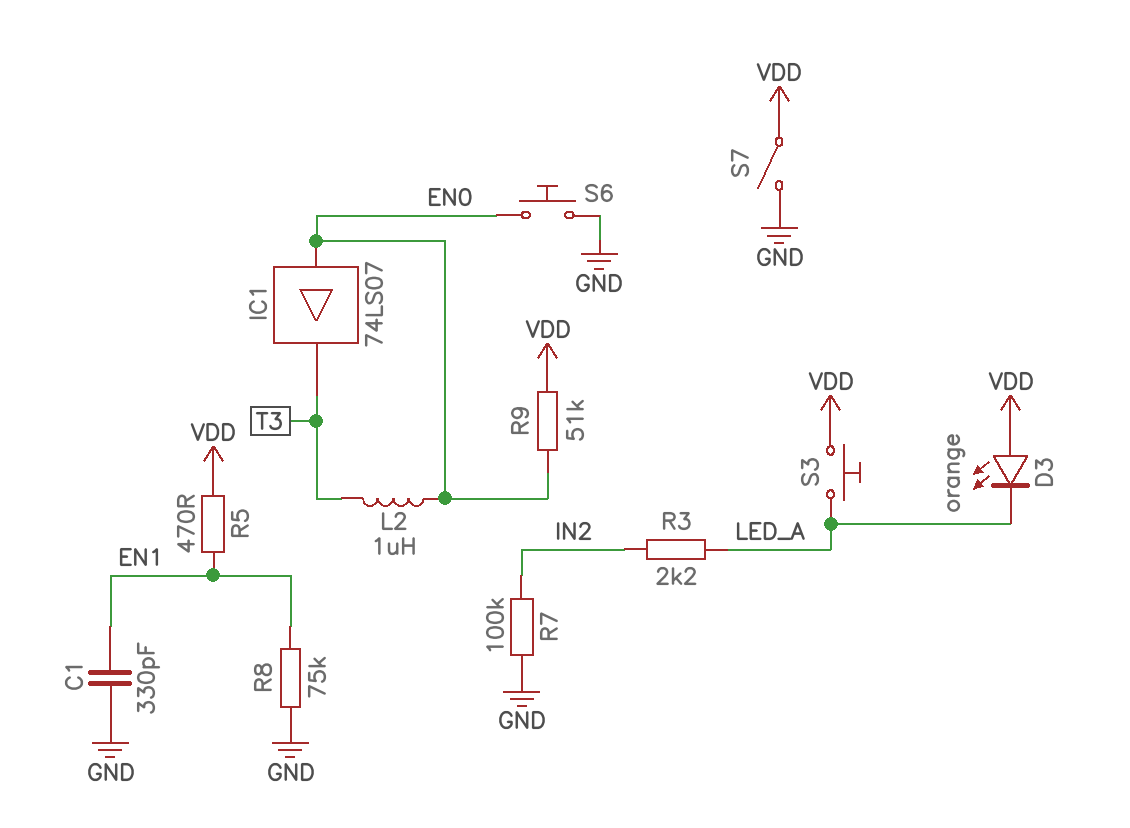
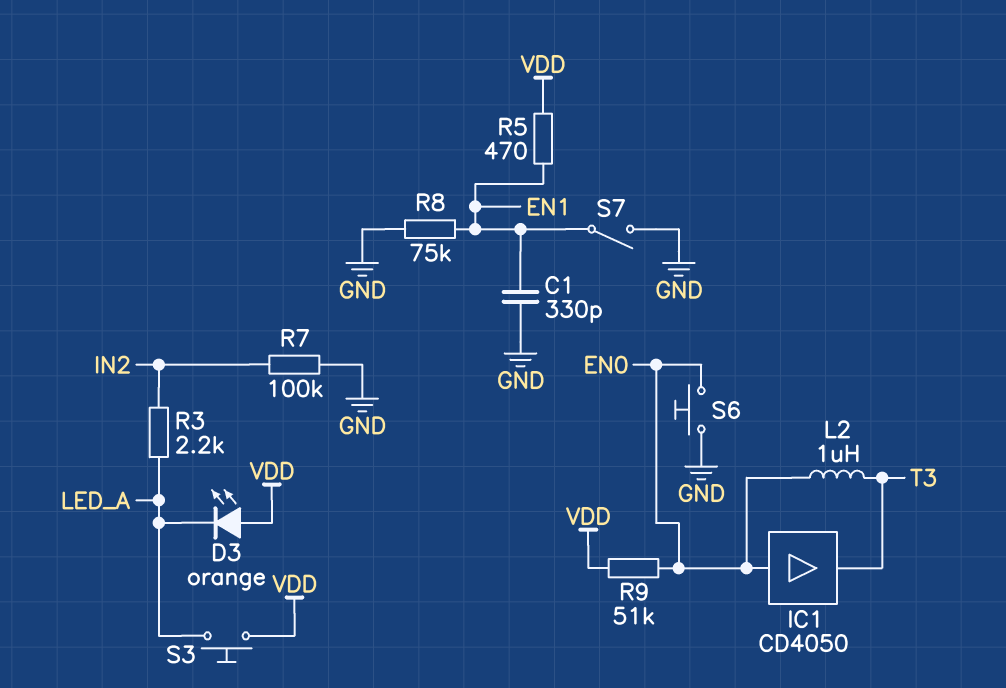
IC1: buffer 74LS07 (in EN0, out T3) -> buffer CD4050 (in EN0, out T3)
S7: switch (GND, VDD) -> switch (EN1, GND)

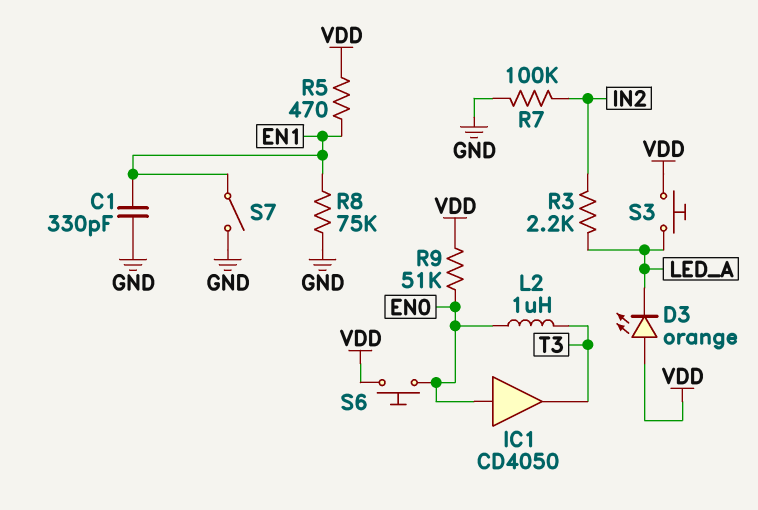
S6: button (EN0, GND) -> button (EN0, VDD)

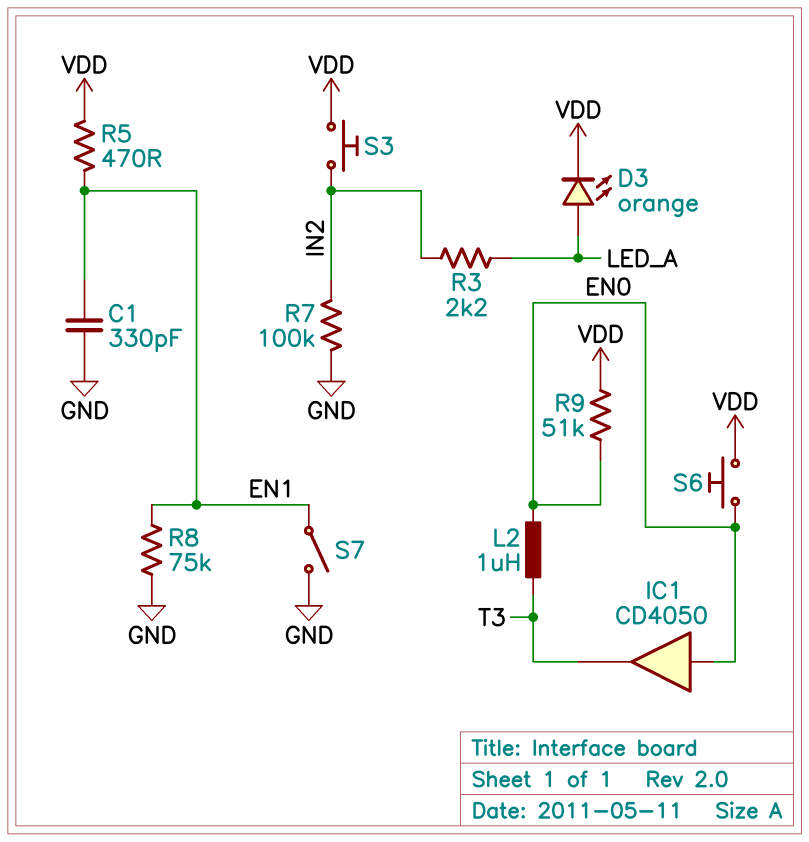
D3: LED orange (A VDD, K LED_A) -> LED orange (A LED_A, K VDD)
S3: button (LED_A, VDD) -> button (IN2, VDD)

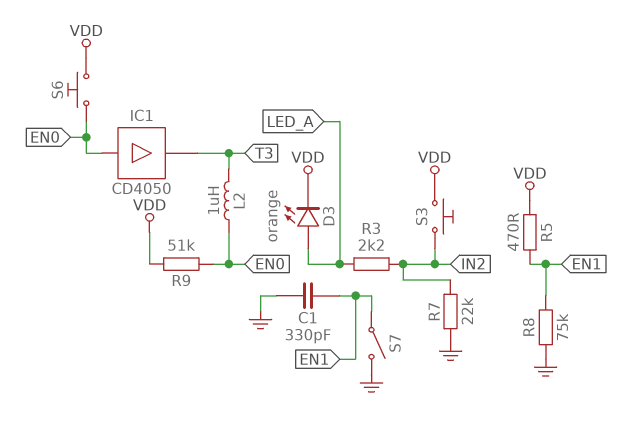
R7: 100k (GND, IN2) -> 22k (GND, IN2)

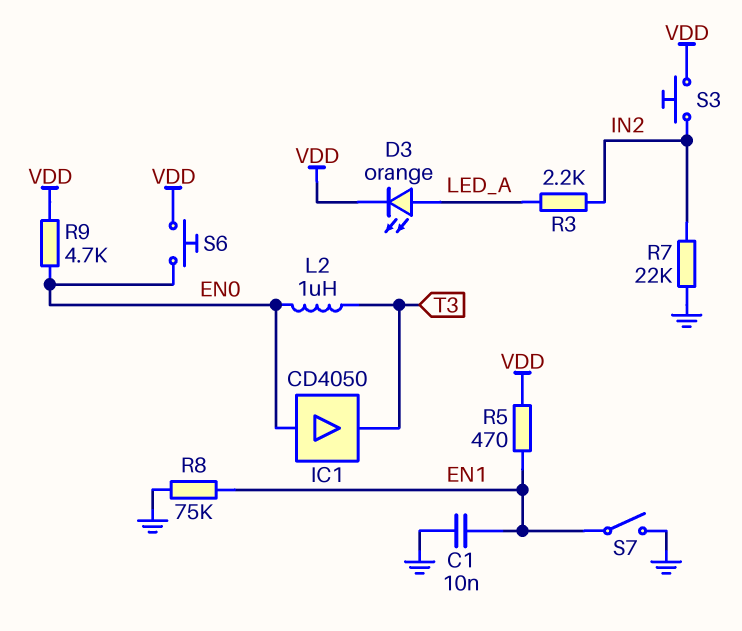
C1: 330pF (EN1, GND) -> 10nF (EN1, GND)
R9: 51k (EN0, VDD) -> 4.7k (EN0, VDD)

